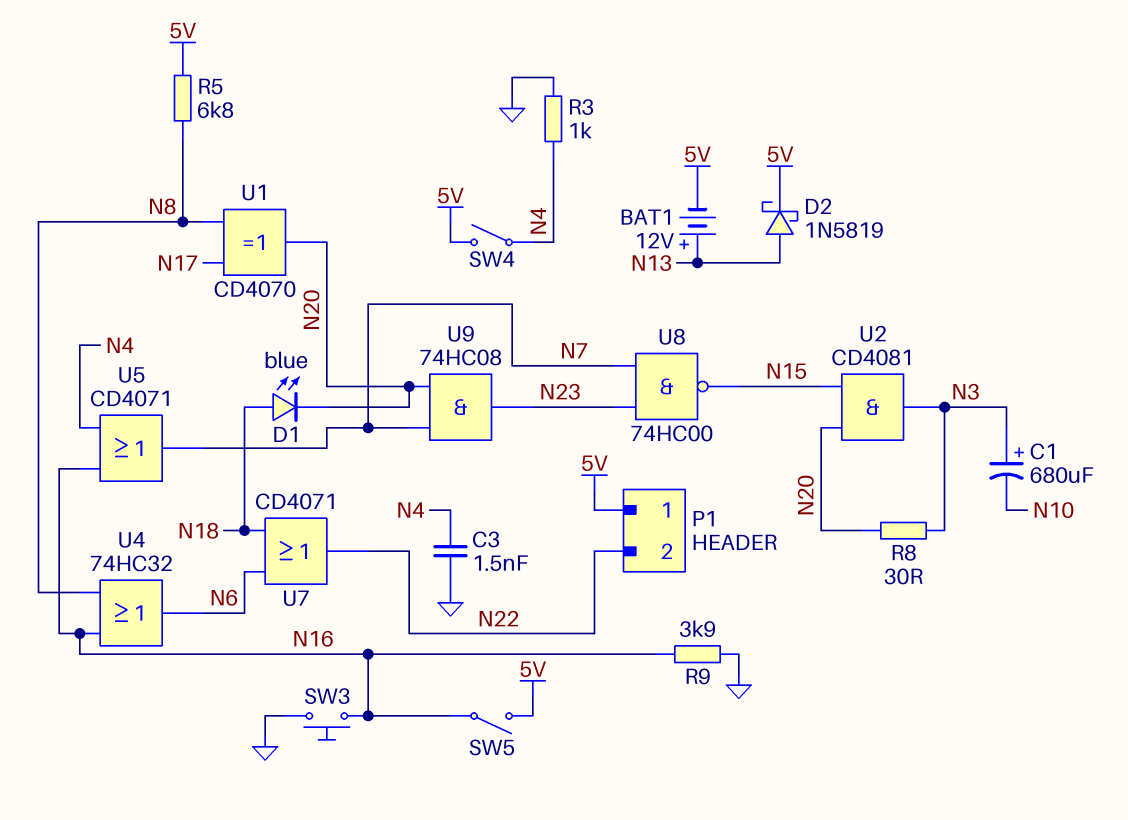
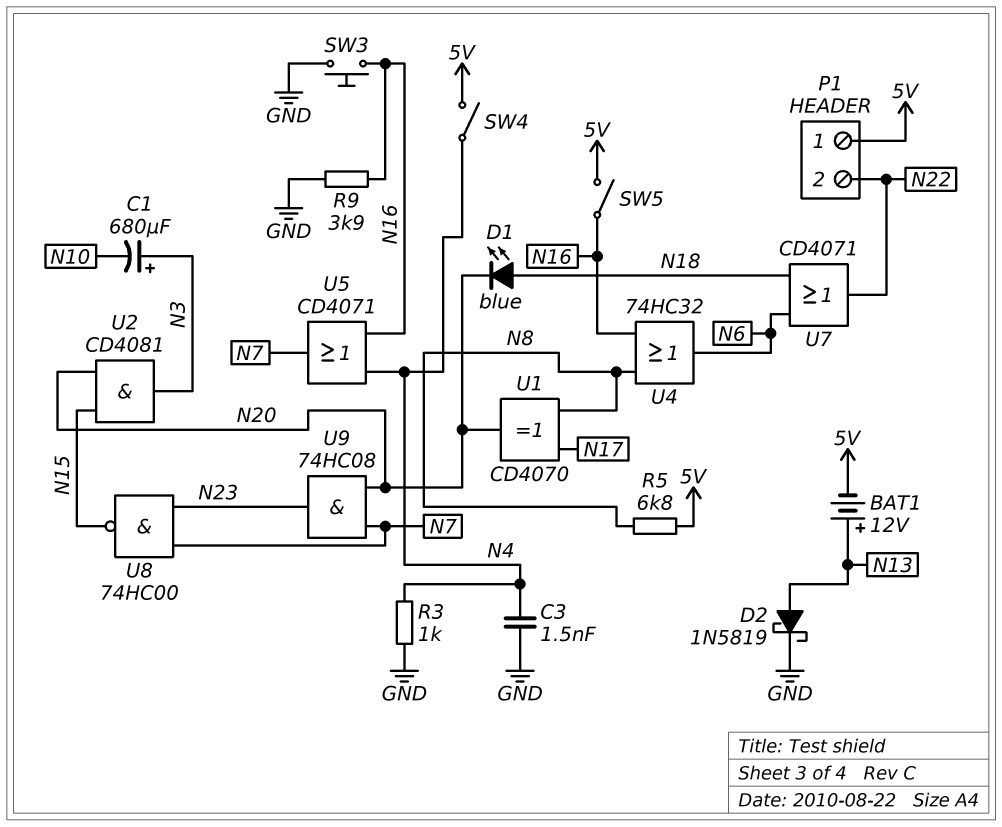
D2: schottky 1N5819 (A N13, K 5V) -> schottky 1N5819 (A N13, K GND)
R8: 30 (N3, N20) -> none

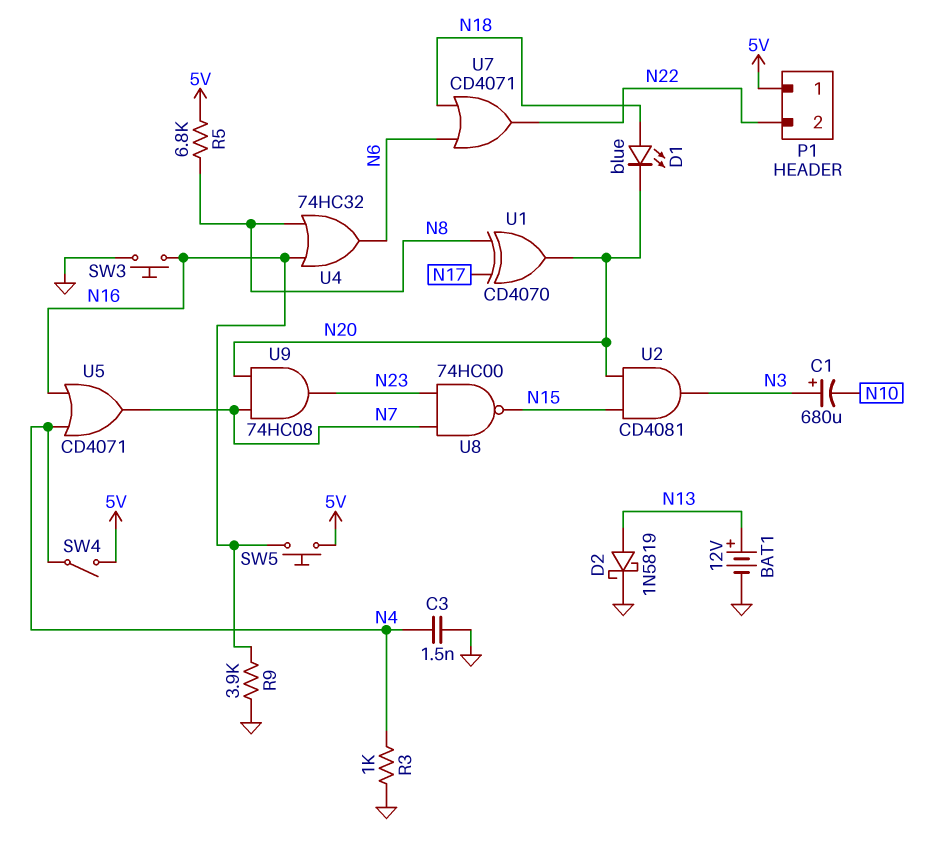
BAT1: 12V (plus N13, minus 5V) -> 12V (plus N13, minus GND)
SW5: switch (5V, N16) -> button (5V, N16)

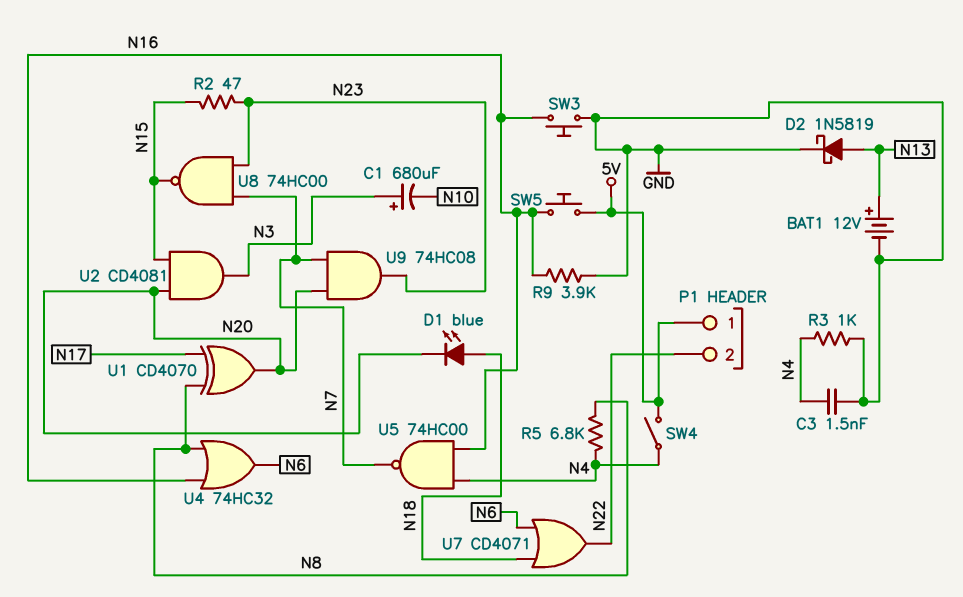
R2: none -> 47 (N15, N23)
R5: 6.8k (5V, N8) -> 6.8k (N4, N8)
U5: OR CD4071 (in N4, in N16, out N7) -> NAND 74HC00 (in N4, in N16, out N7)

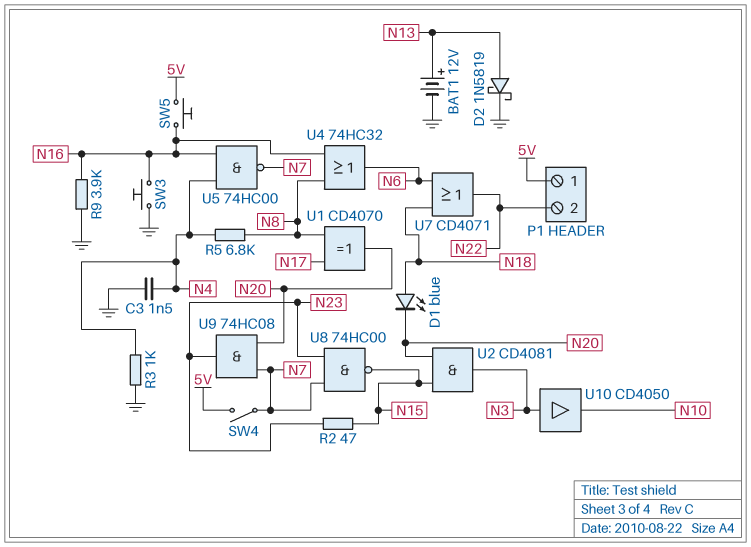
C1: 680uF (plus N3, minus N10) -> none
SW4: switch (5V, N4) -> switch (5V, N7)
U10: none -> buffer CD4050 (in N3, out N10)

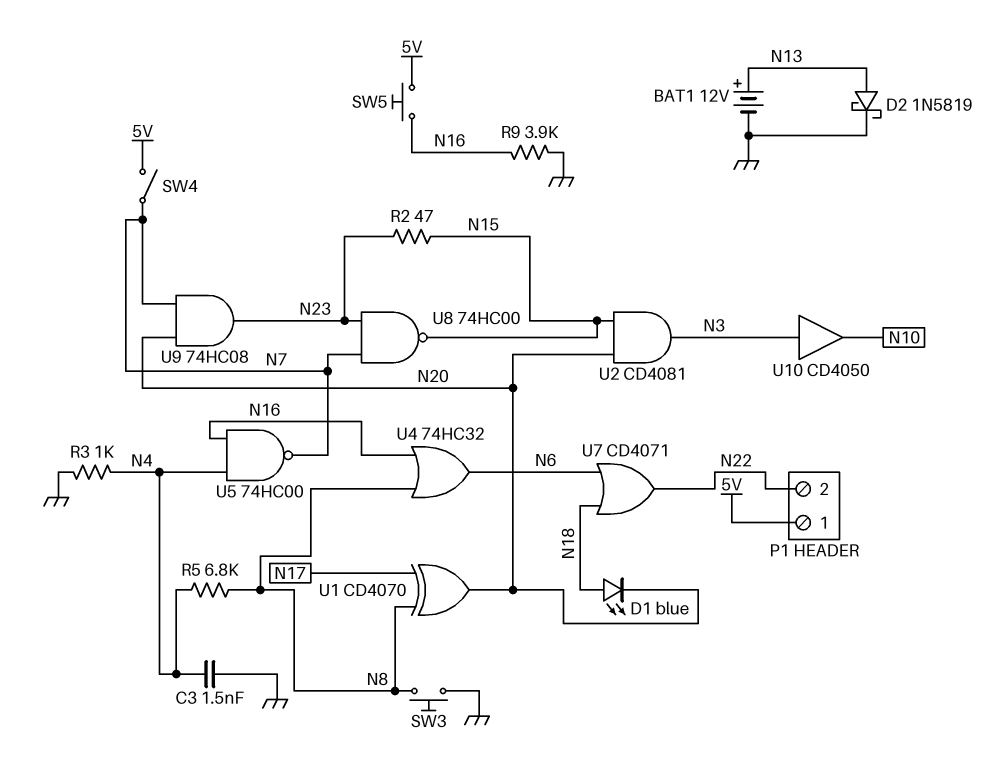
SW3: button (GND, N16) -> button (GND, N8)

